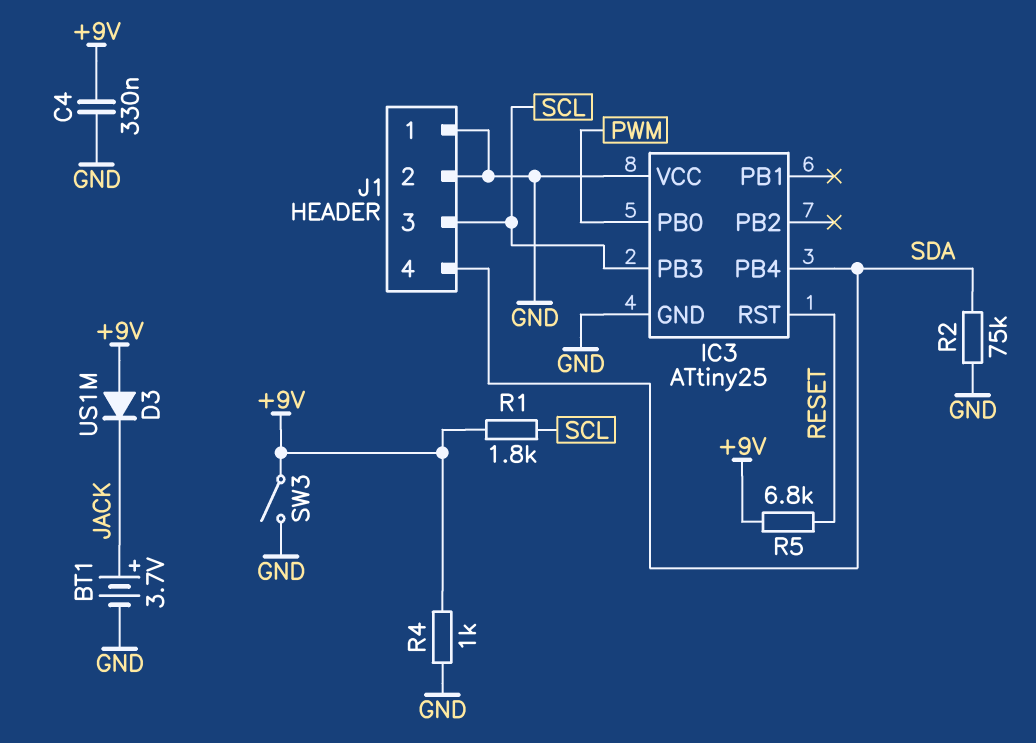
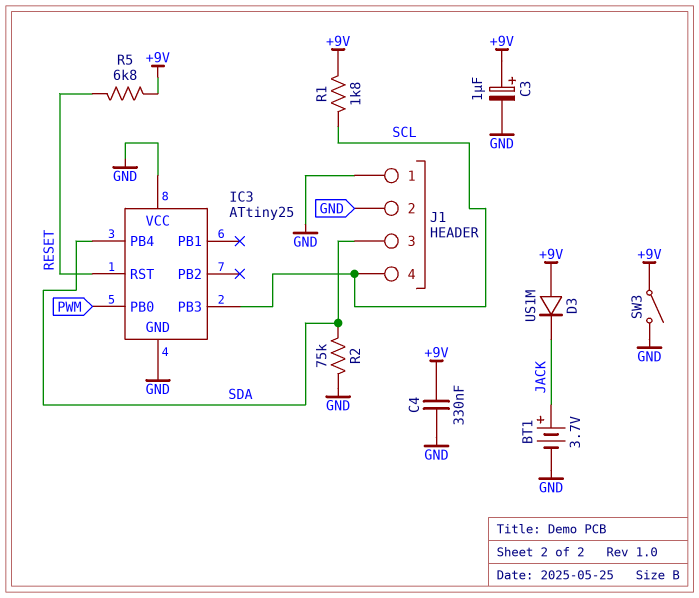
C3: none -> 1uF (plus +9V, minus GND)
J1 pin 3: SCL -> SDA
J1 pin 4: SDA -> SCL
R4: 1k (+9V, GND) -> none

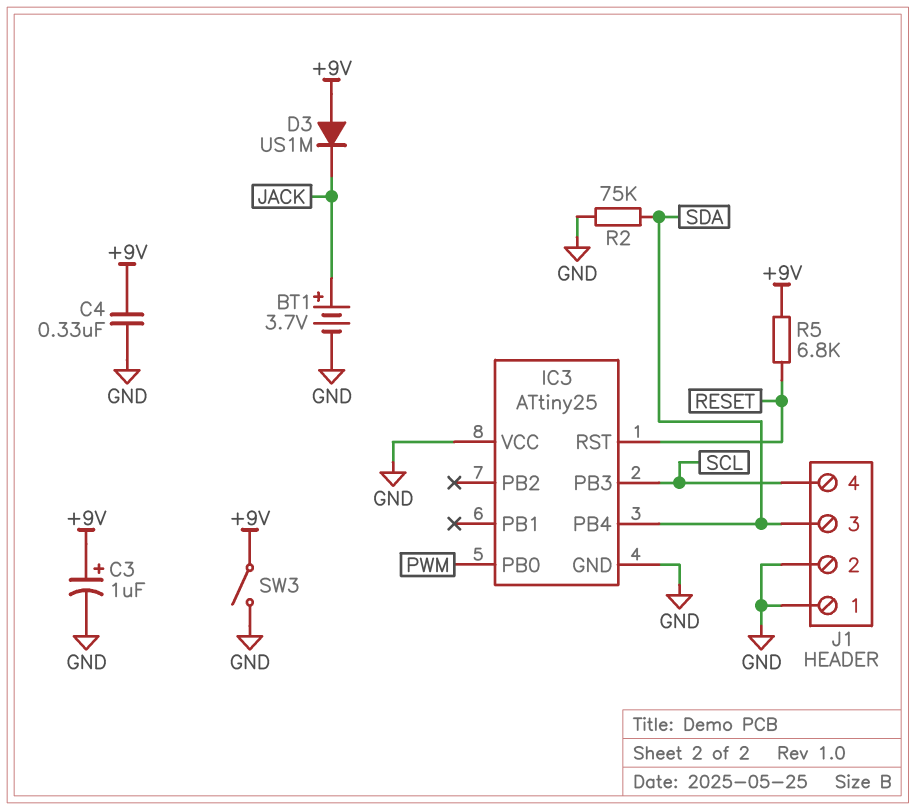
R1: 1.8k (+9V, SCL) -> none

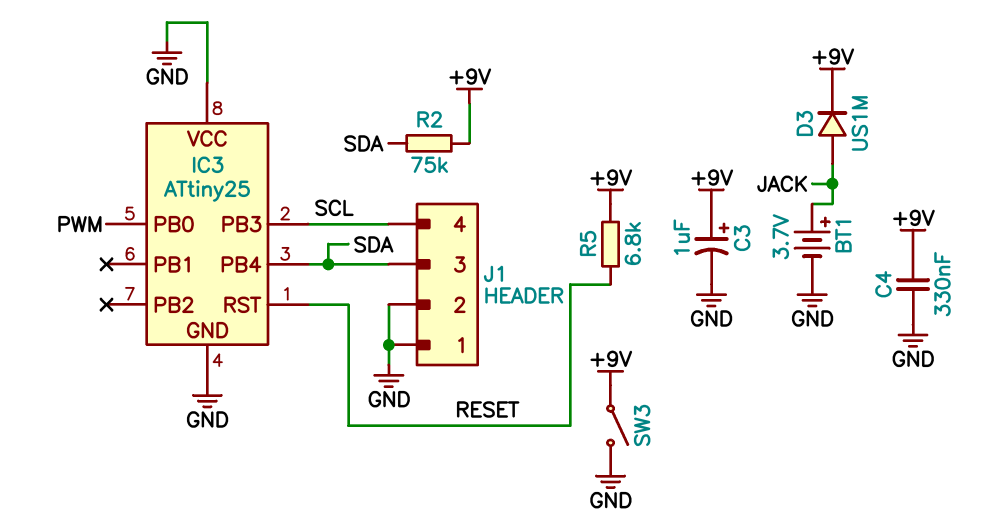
D3: diode US1M (A +9V, K JACK) -> diode US1M (A JACK, K +9V)
R2: 75k (GND, SDA) -> 75k (+9V, SDA)

